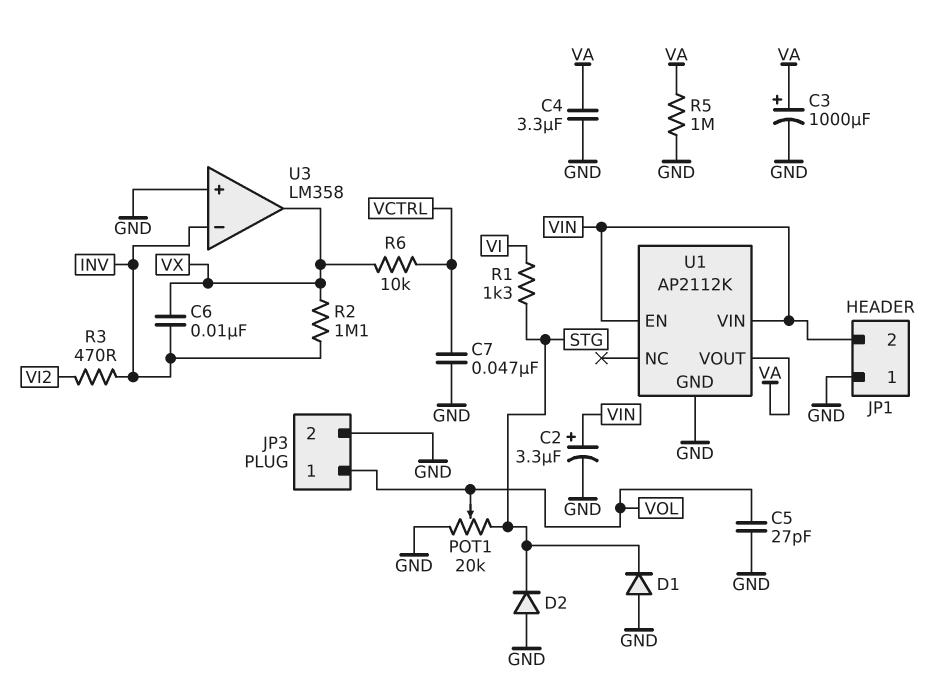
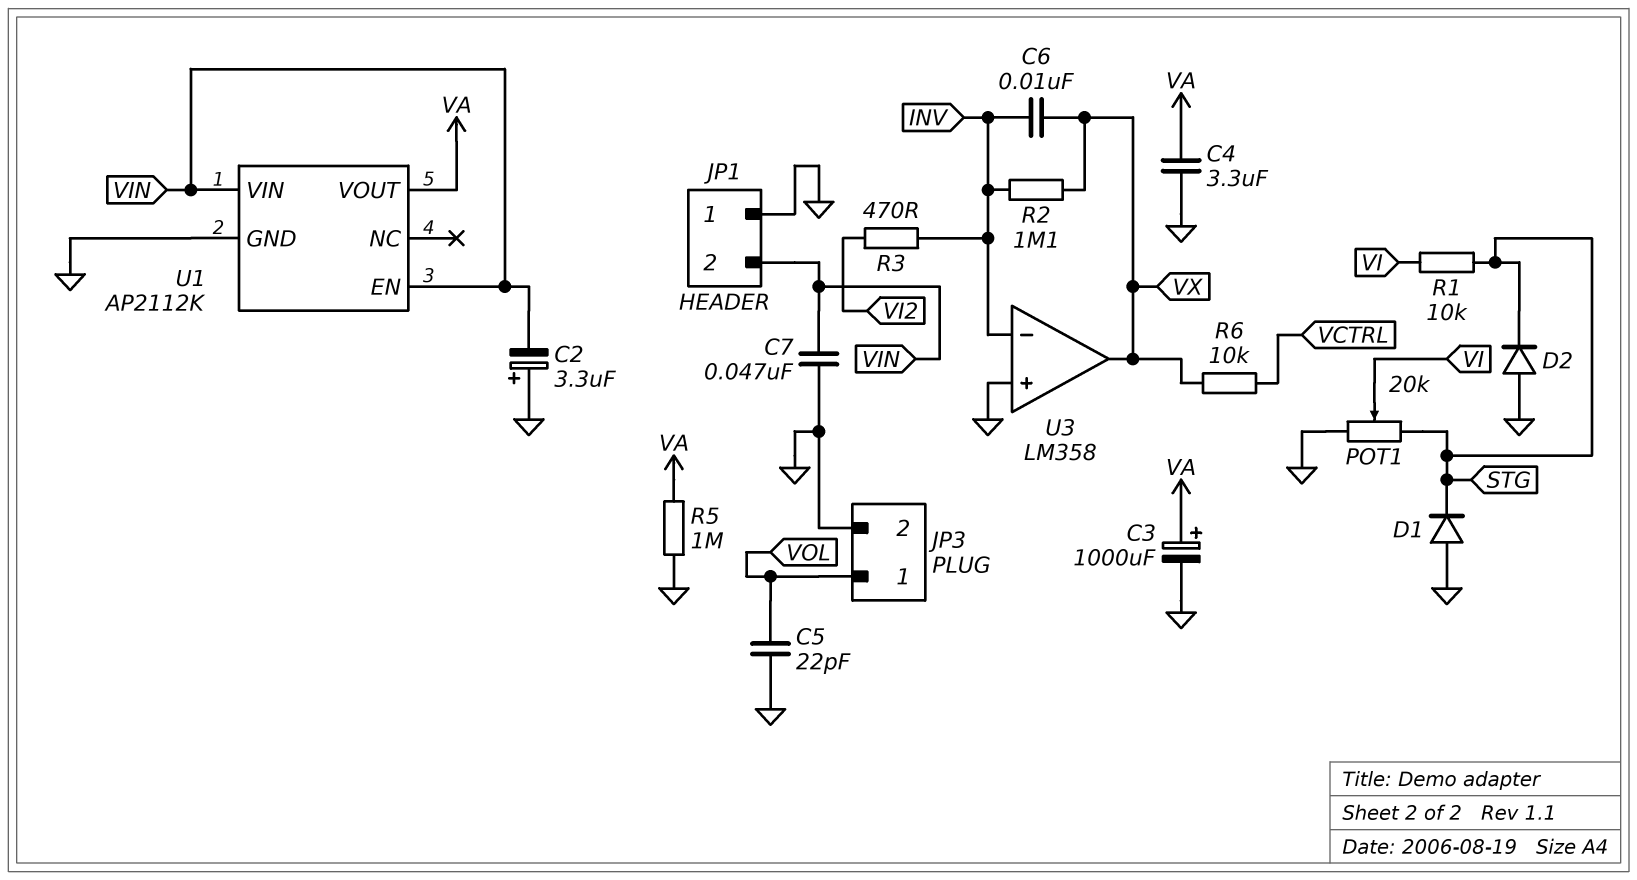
C2: 3.3uF (plus VIN, minus GND) -> 3.3uF (plus GND, minus VIN)
C5: 27pF (GND, VOL) -> 22pF (GND, VOL)
C7: 47nF (GND, VCTRL) -> 47nF (GND, VIN)
POT1: 20k (GND, STG, wiper VOL) -> 20k (GND, STG, wiper VI)
R1: 1.3k (STG, VI) -> 10k (STG, VI)

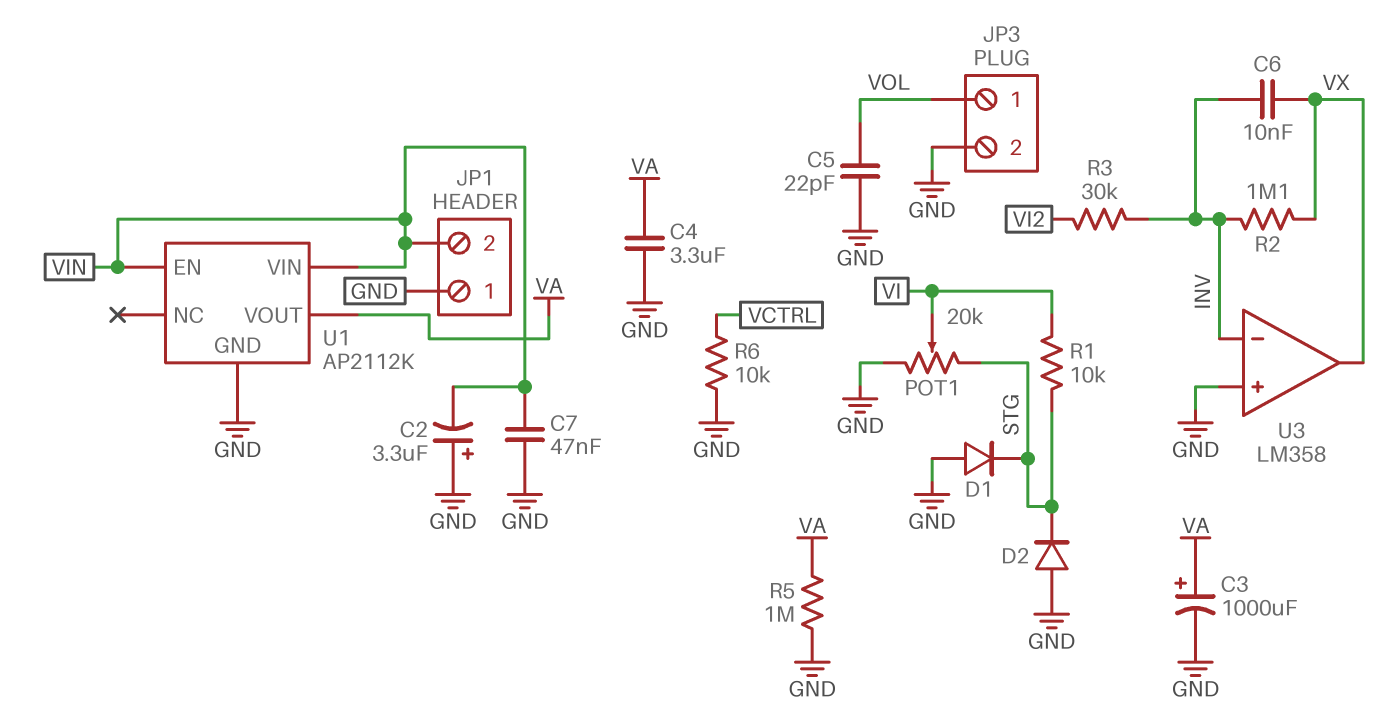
R3: 470 (INV, VI2) -> 30k (INV, VI2)
R6: 10k (VCTRL, VX) -> 10k (GND, VCTRL)

